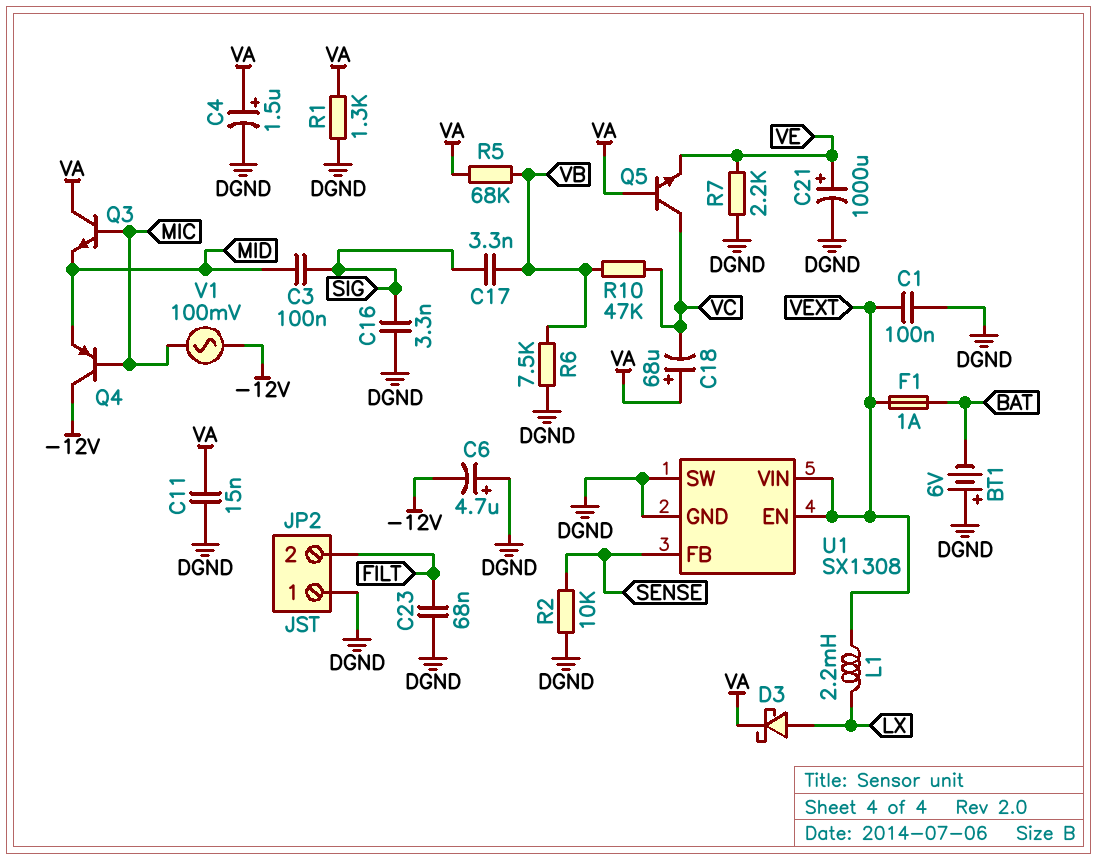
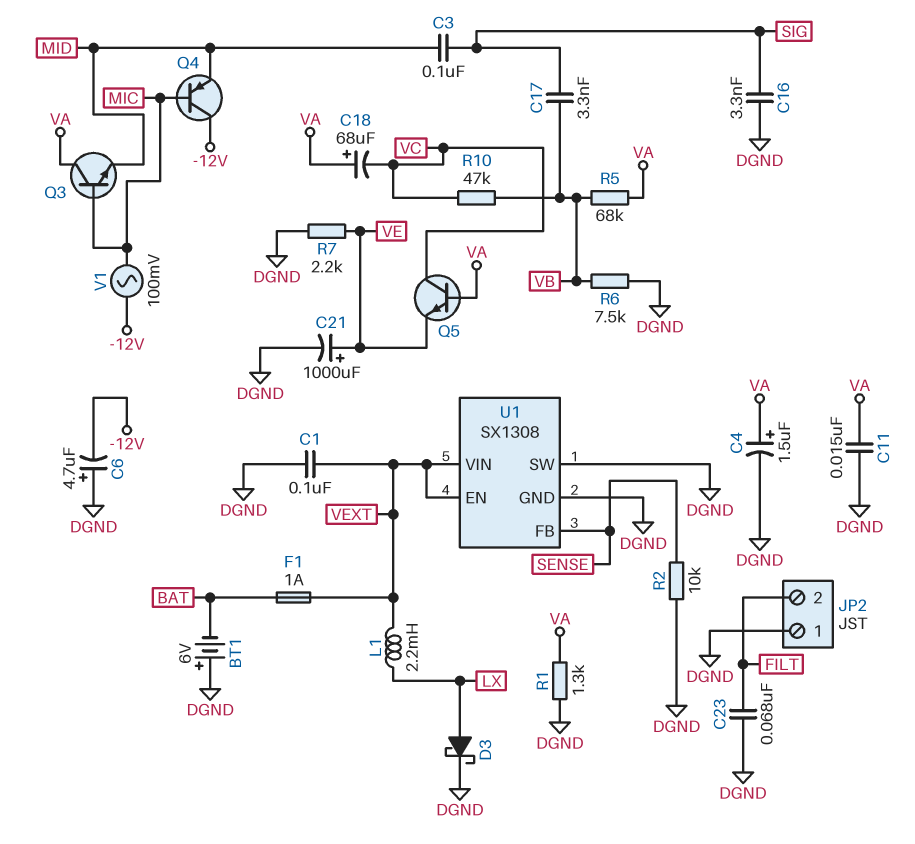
D3: schottky (A LX, K VA) -> schottky (A LX, K DGND)

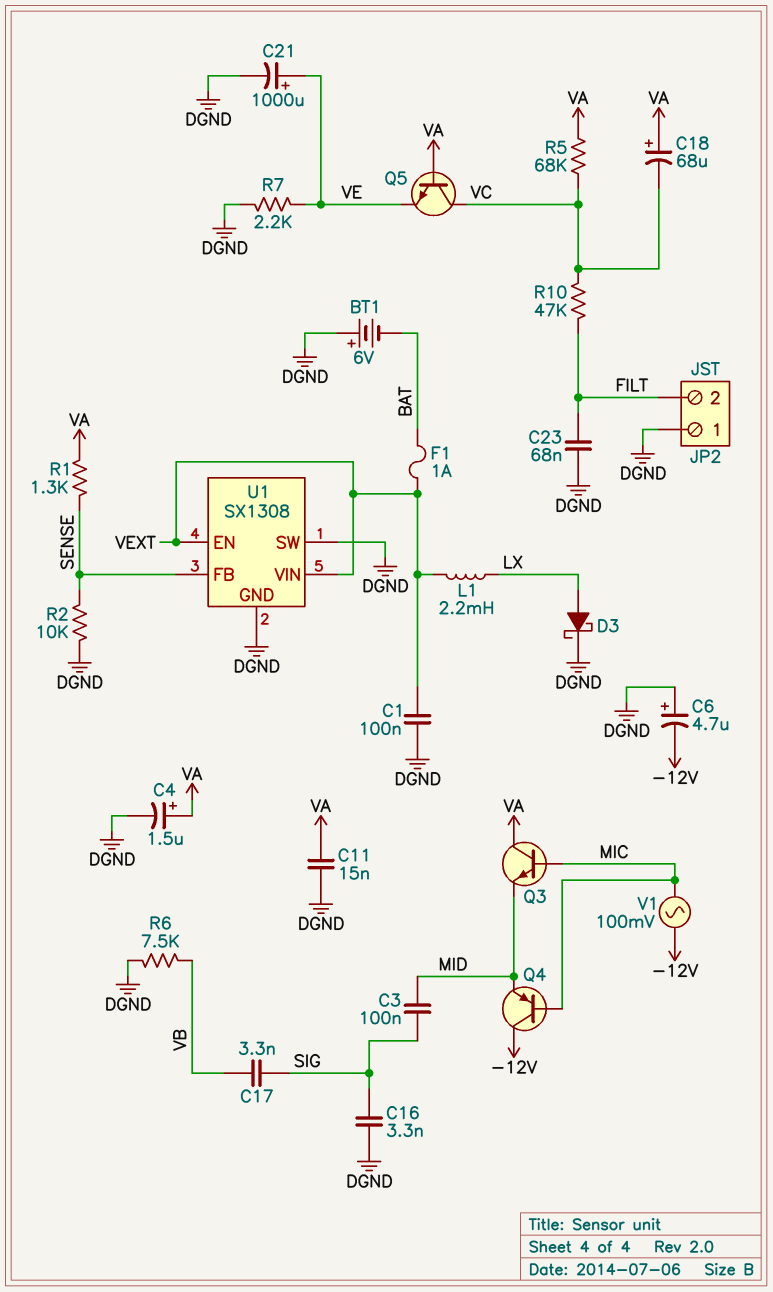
R1: 1.3k (DGND, VA) -> 1.3k (SENSE, VA)
R5: 68k (VA, VB) -> 68k (VA, VC)
R10: 47k (VB, VC) -> 47k (FILT, VC)

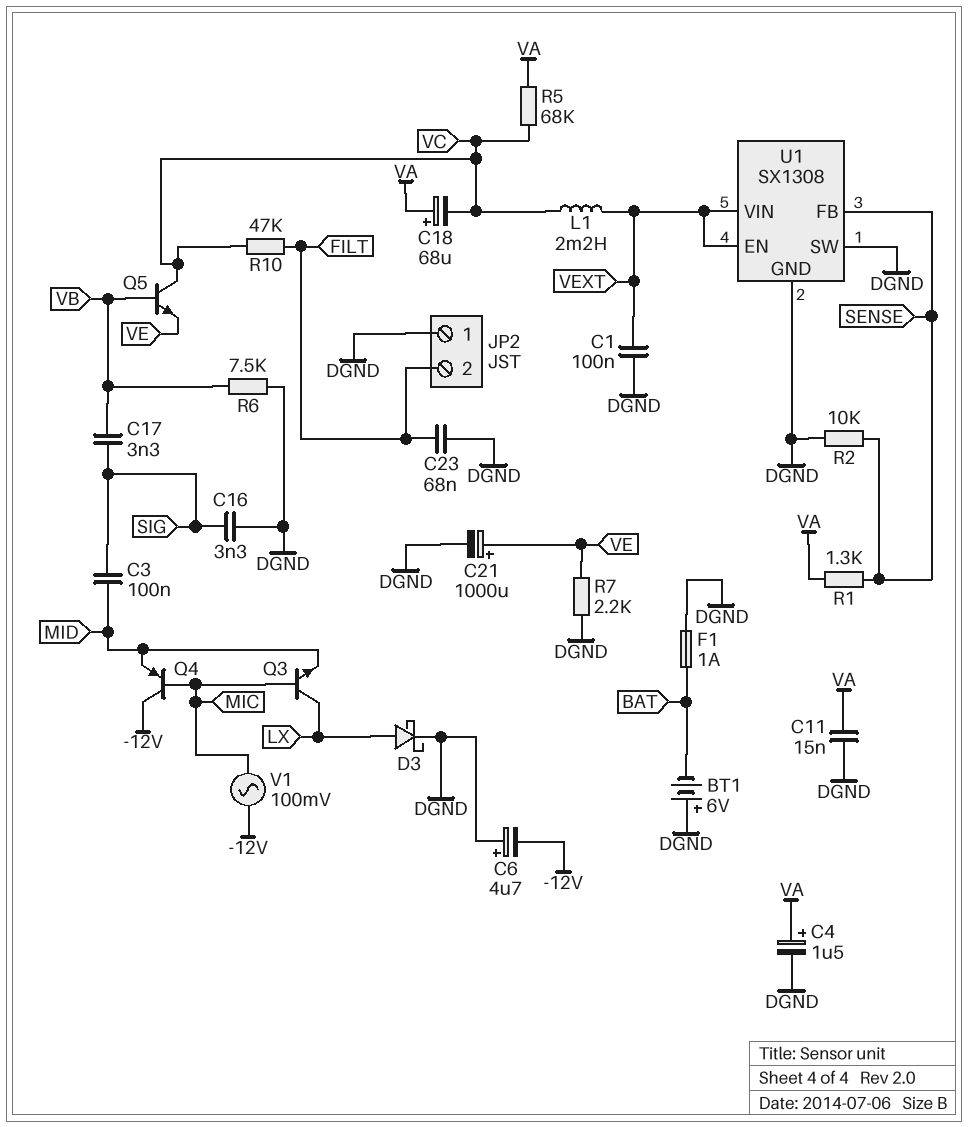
F1: 1A (BAT, VEXT) -> 1A (BAT, DGND)
L1: 2.2mH (LX, VEXT) -> 2.2mH (VC, VEXT)
Q3: NPN (B MIC, C VA, E MID) -> NPN (B MIC, C LX, E MID)
Q5: NPN (B VA, C VC, E VE) -> NPN (B VB, C VC, E VE)

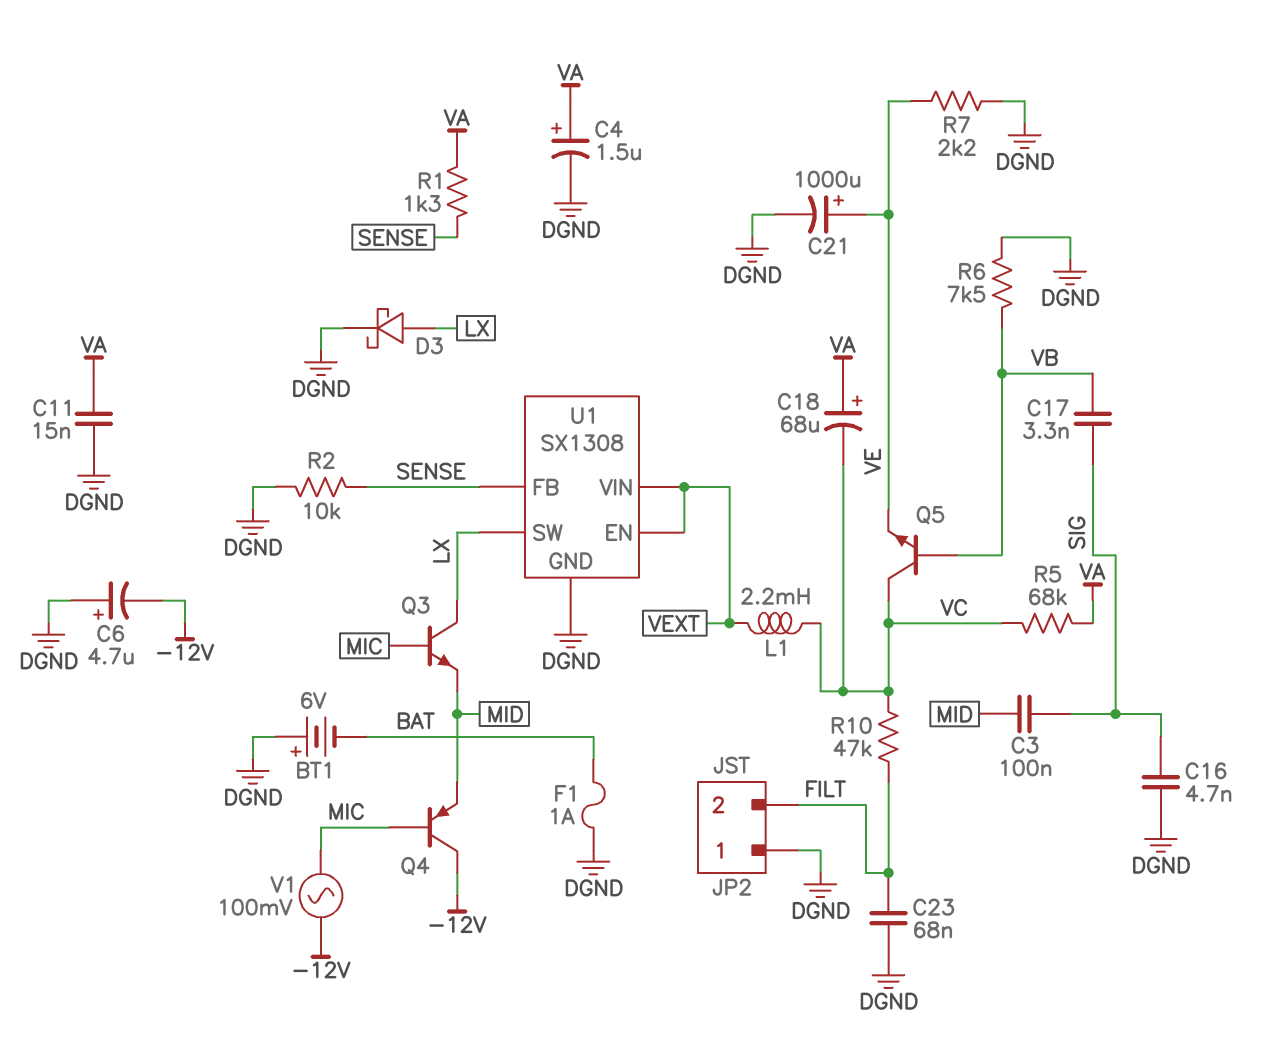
C1: 100nF (DGND, VEXT) -> none
C16: 3.3nF (DGND, SIG) -> 4.7nF (DGND, SIG)
U1 pin SW: DGND -> LX

